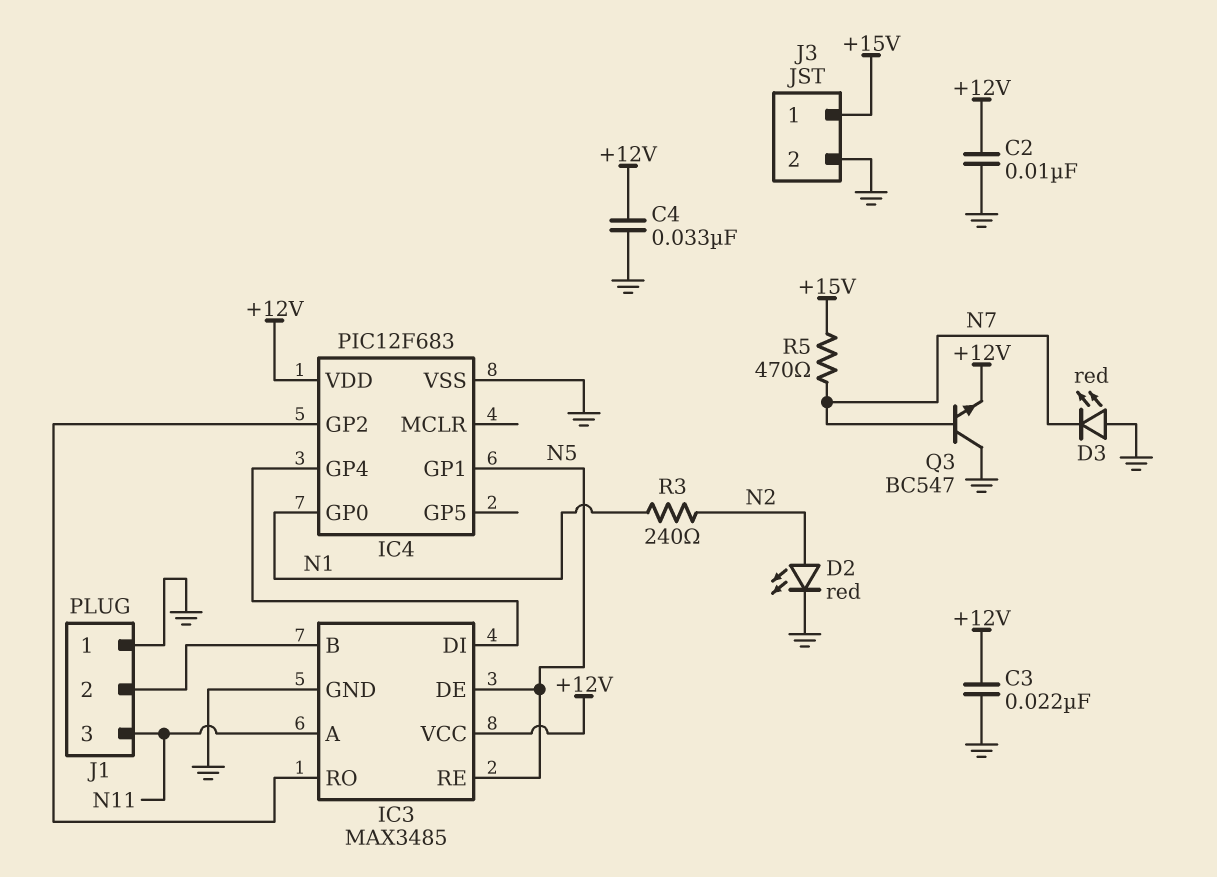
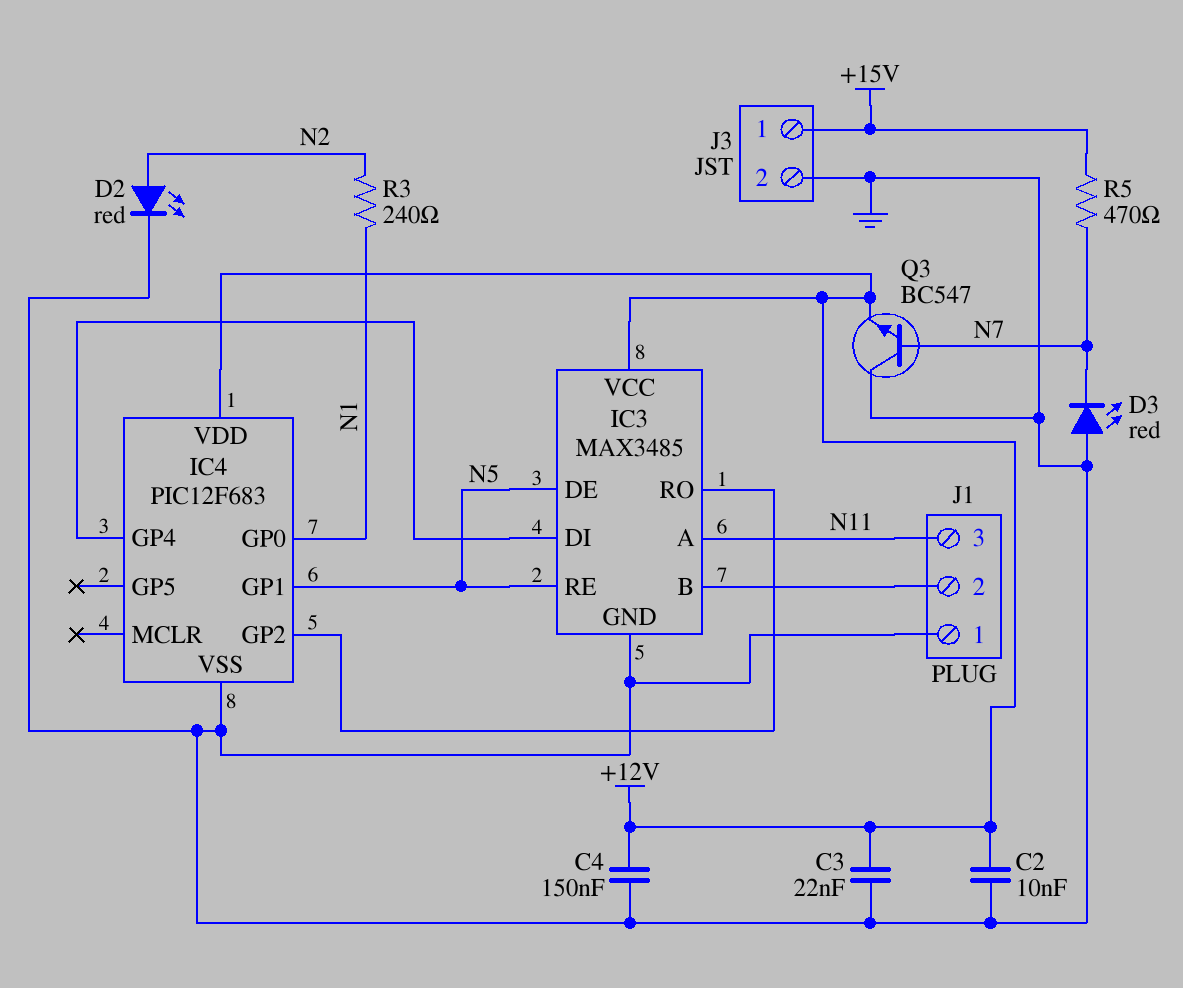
C4: 33nF (+12V, GND) -> 150nF (+12V, GND)

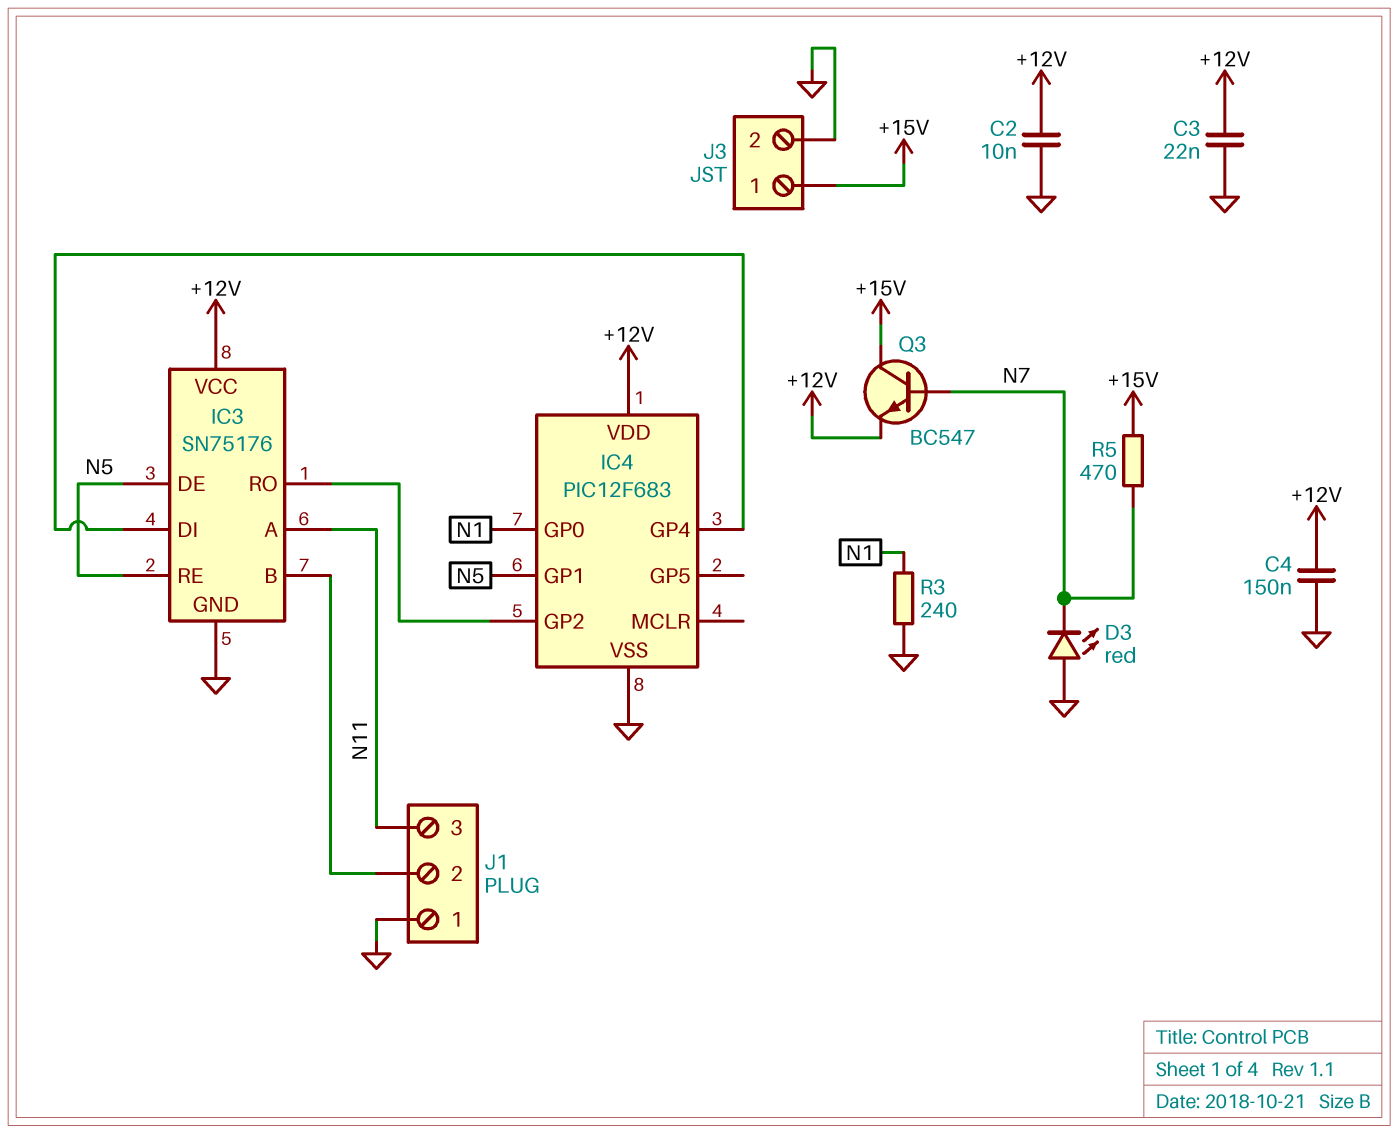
D2: LED red (A N2, K GND) -> none
IC3: MAX3485 -> SN75176
Q3: NPN BC547 (B N7, C GND, E +12V) -> NPN BC547 (B N7, C +15V, E +12V)
R3: 240 (N1, N2) -> 240 (GND, N1)

